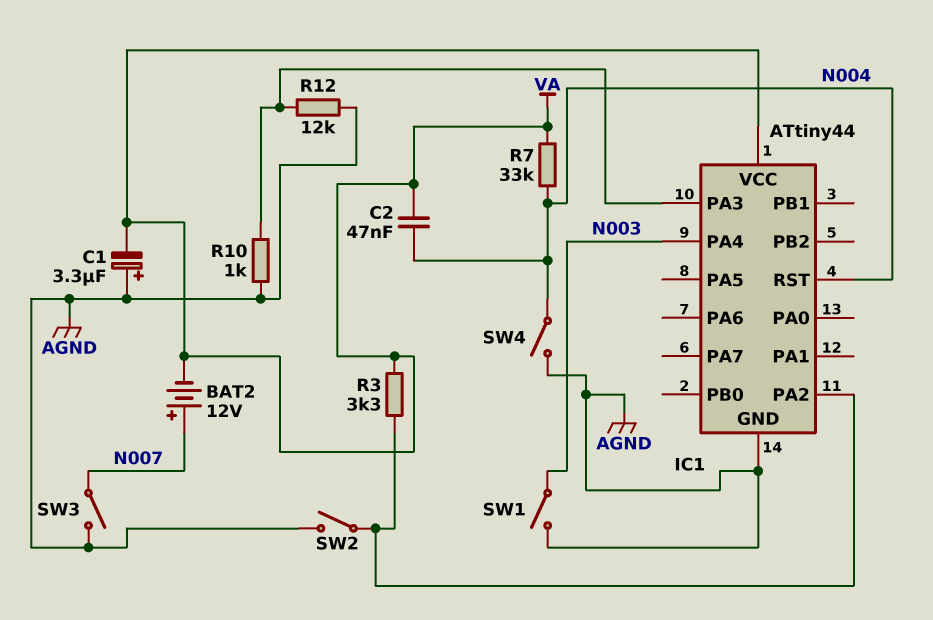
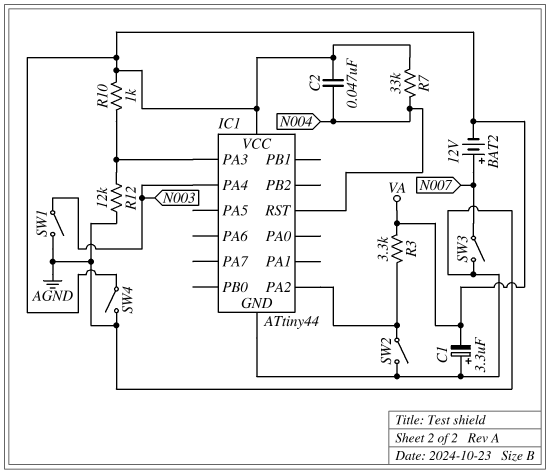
R10: 1k (AGND, IC1/PA3) -> 1k (IC1/PA3, VA)
SW4: switch (AGND, N004) -> switch (AGND, VA)

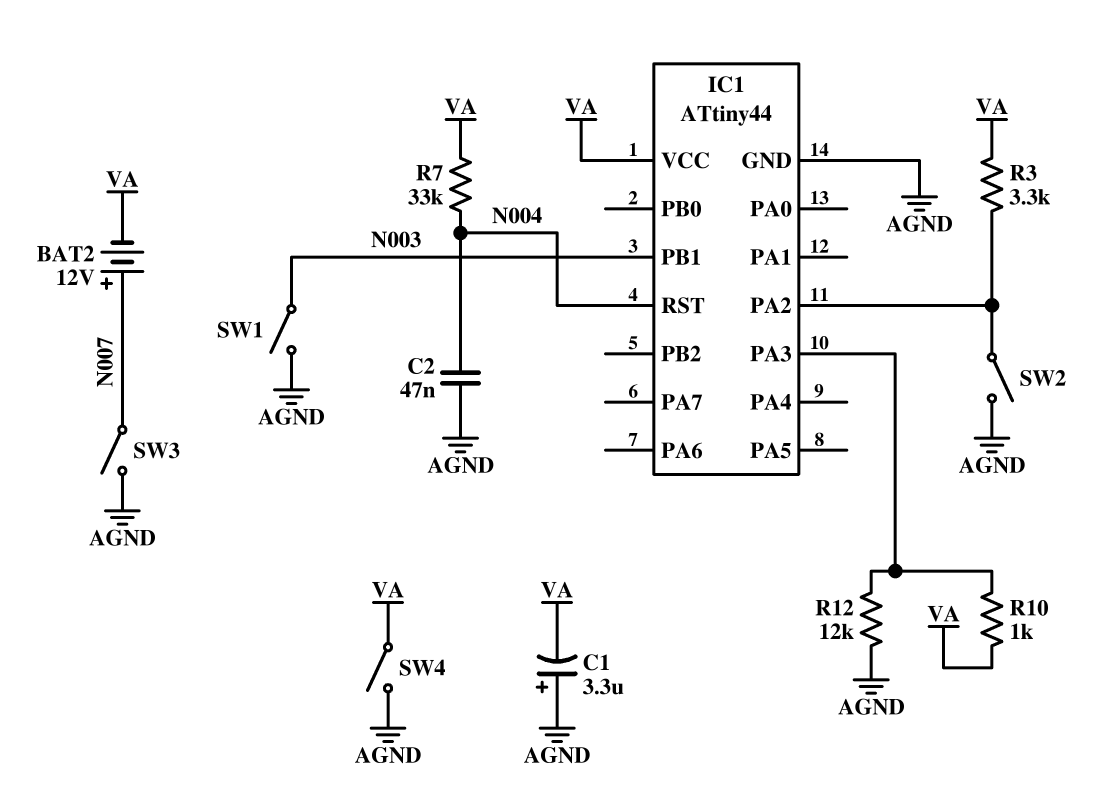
C2: 47nF (N004, VA) -> 47nF (AGND, N004)
IC1 pin PA4: N003 -> none
IC1 pin PB1: none -> N003

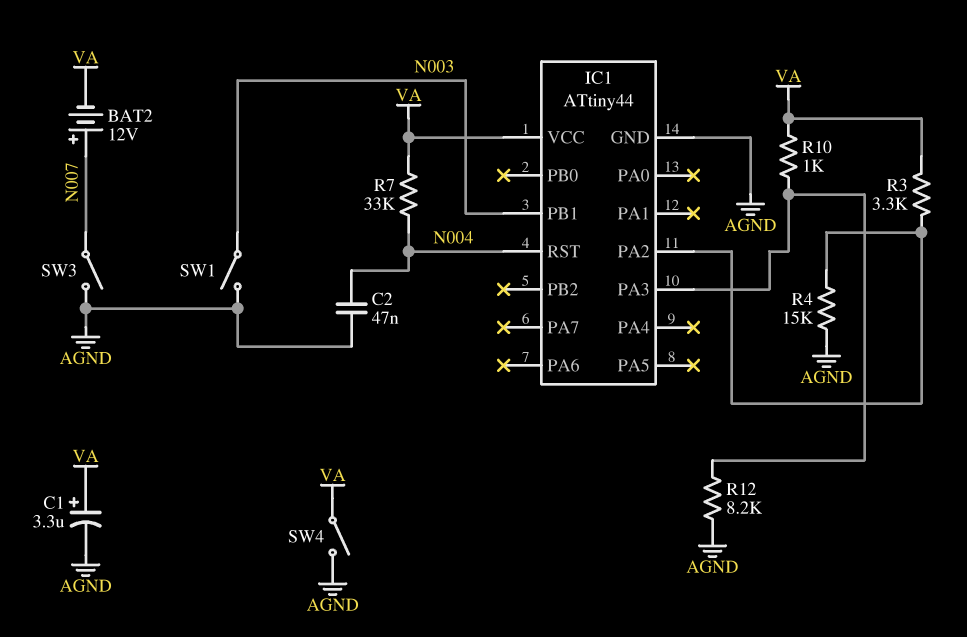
C1: 3.3uF (plus AGND, minus VA) -> 3.3uF (plus VA, minus AGND)
R4: none -> 15k (AGND, IC1/PA2)
R12: 12k (AGND, IC1/PA3) -> 8.2k (AGND, IC1/PA3)
SW2: switch (AGND, IC1/PA2) -> none

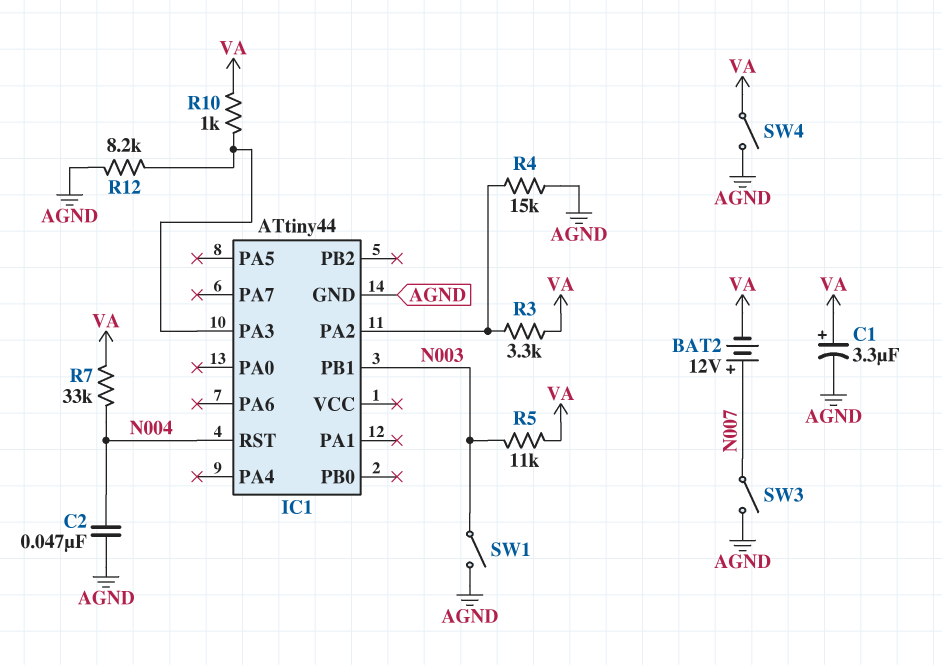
IC1 pin VCC: VA -> none
R5: none -> 11k (N003, VA)

